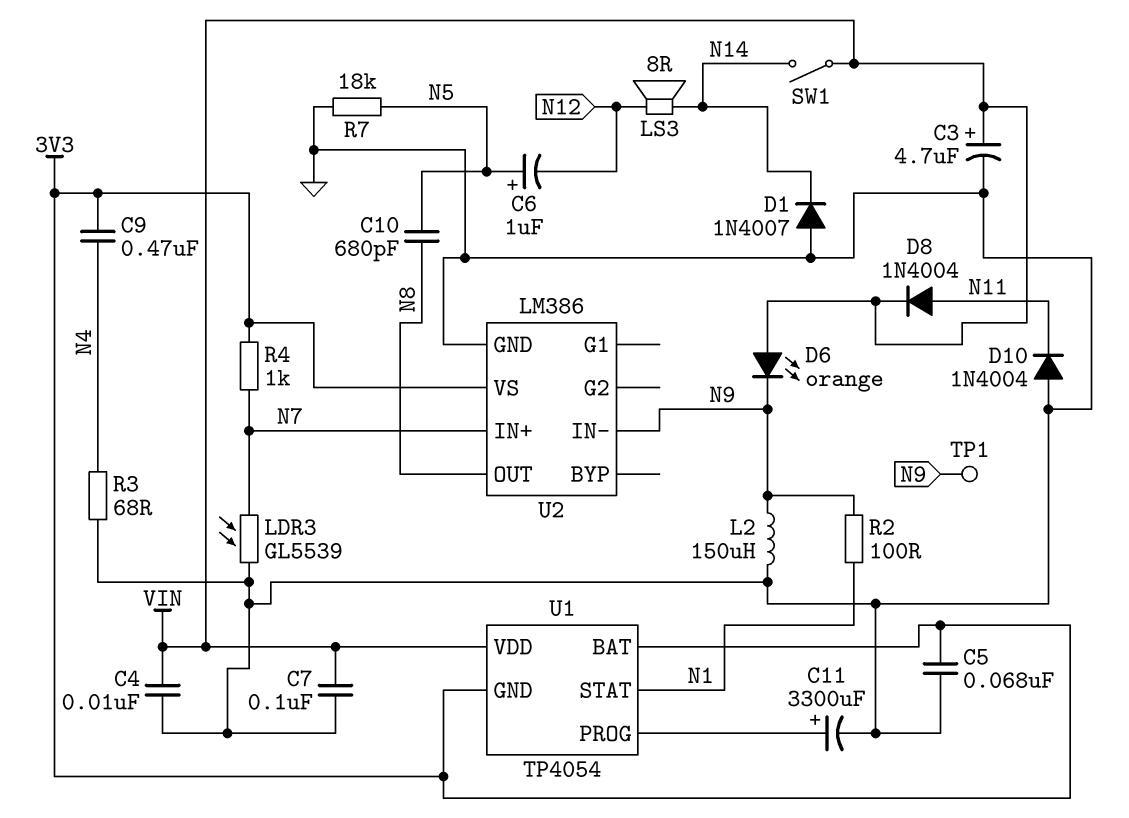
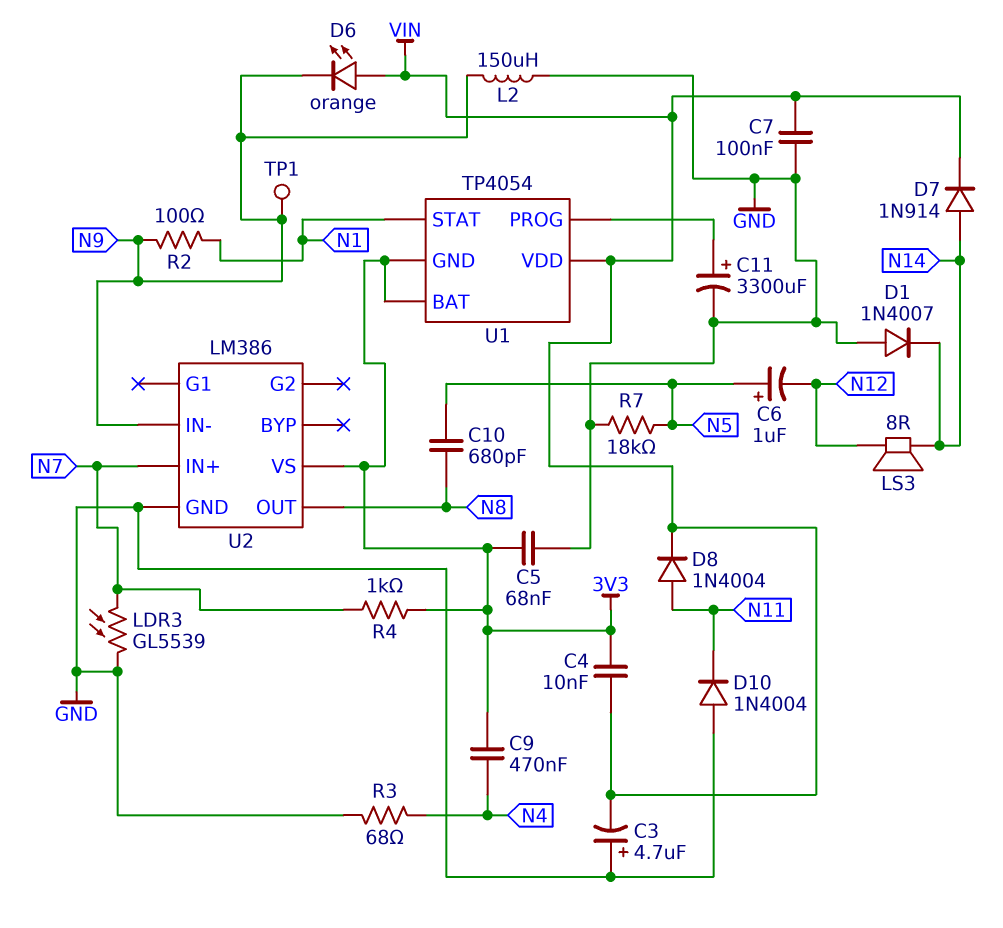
C3: 4.7uF (plus VIN, minus GND) -> 4.7uF (plus GND, minus VIN)
C4: 10nF (GND, VIN) -> 10nF (3V3, VIN)
D7: none -> diode 1N914 (A N14, K VIN)
SW1: switch (N14, VIN) -> none

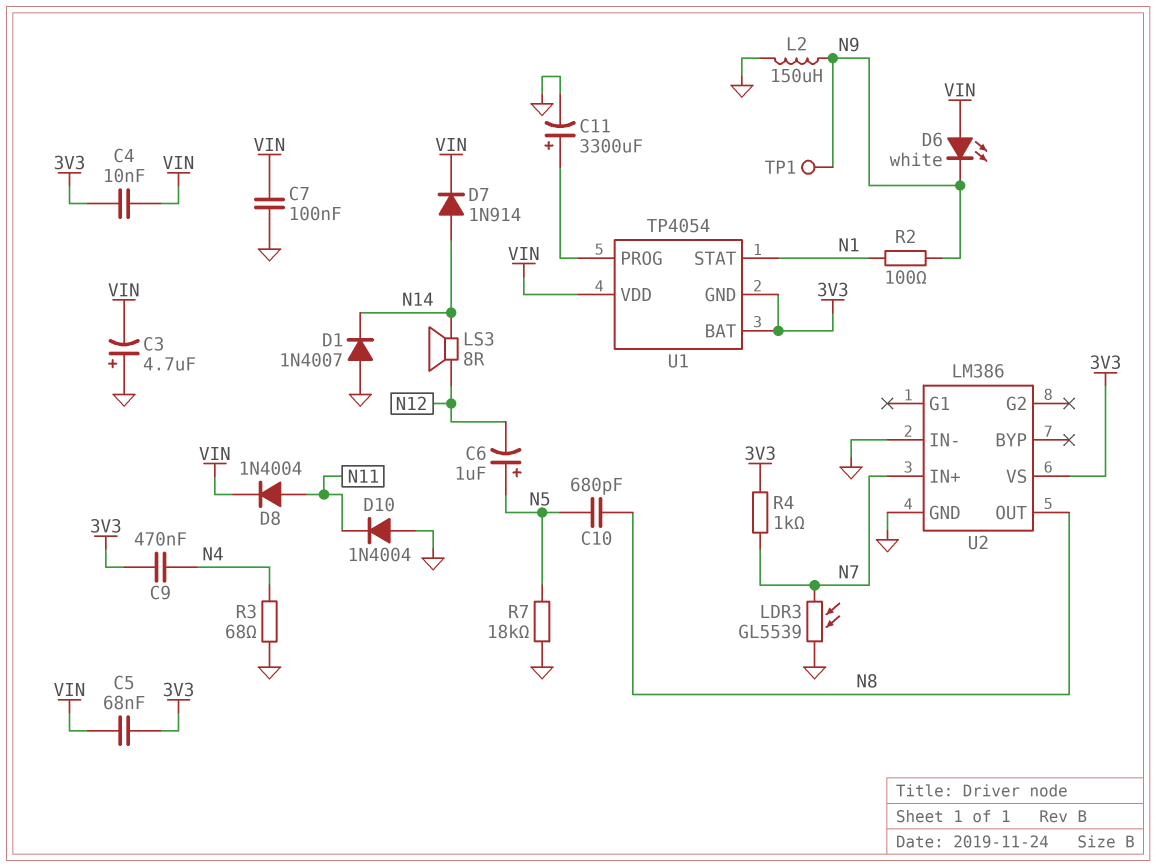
C5: 68nF (3V3, GND) -> 68nF (3V3, VIN)
D6: LED orange (A VIN, K N9) -> LED white (A VIN, K N9)
U2 pin IN-: N9 -> GND

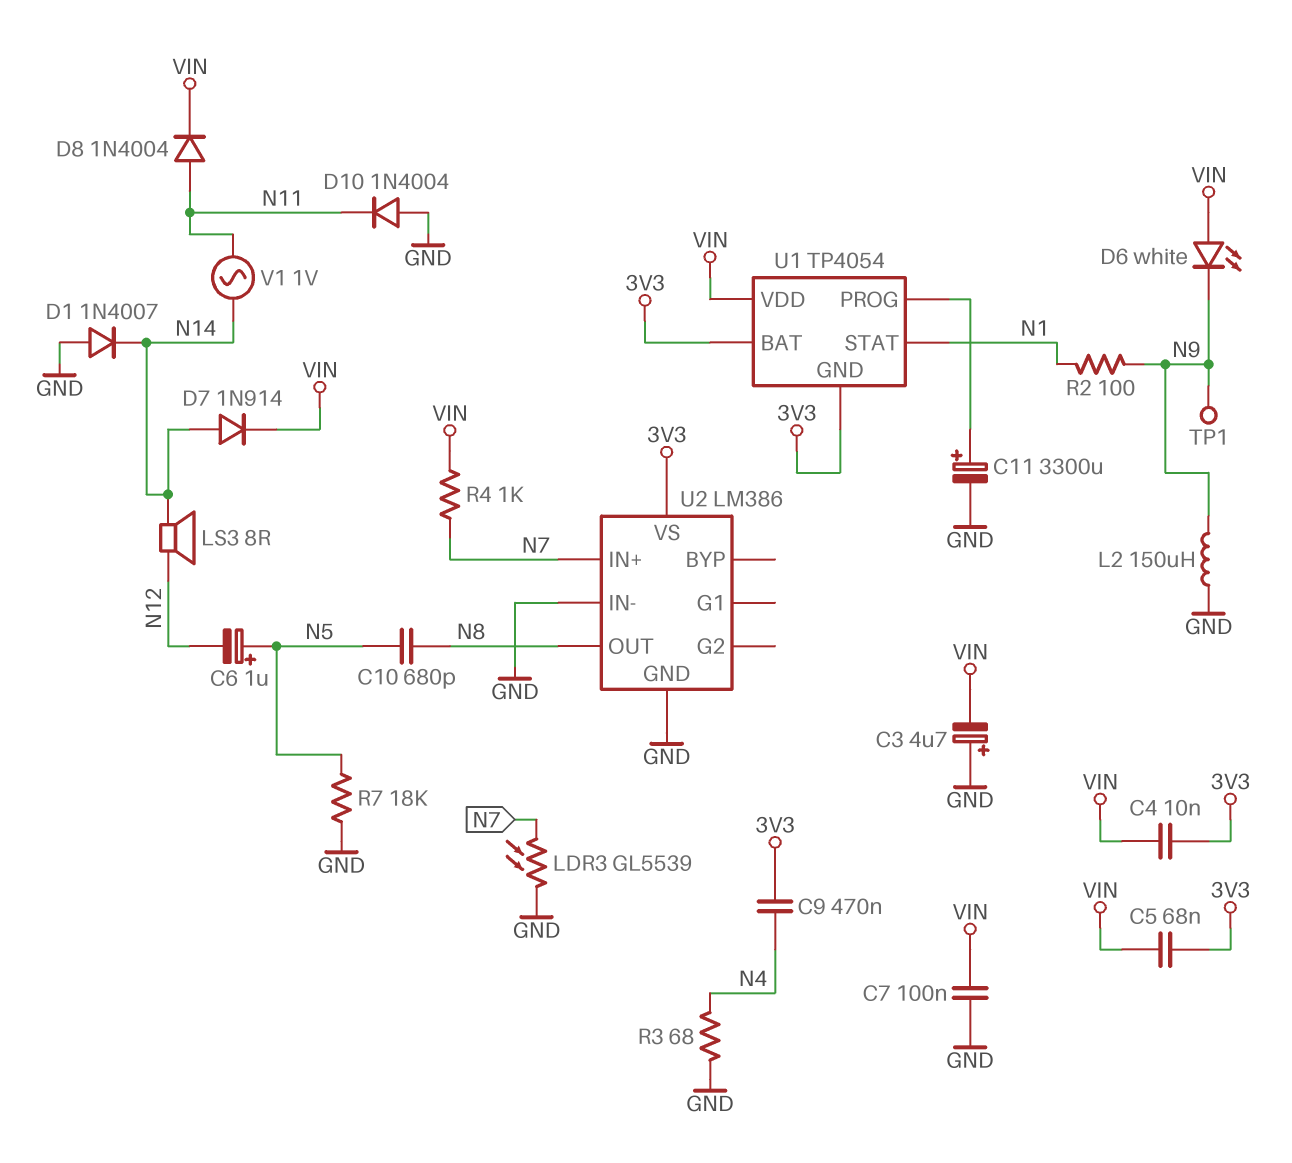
R4: 1k (3V3, N7) -> 1k (N7, VIN)
V1: none -> AC 1V (N11, N14)

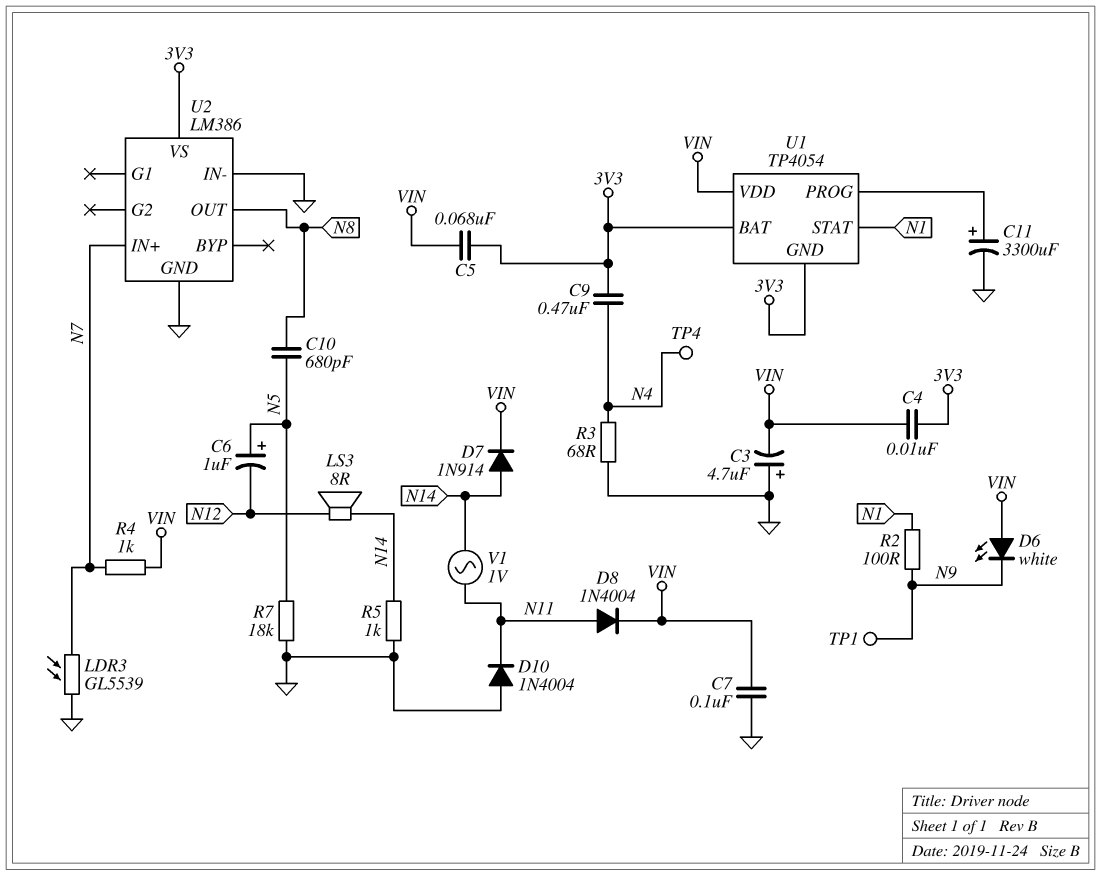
D1: diode 1N4007 (A GND, K N14) -> none
L2: 150uH (GND, N9) -> none
R5: none -> 1k (GND, N14)
TP4: none -> test point (N4)

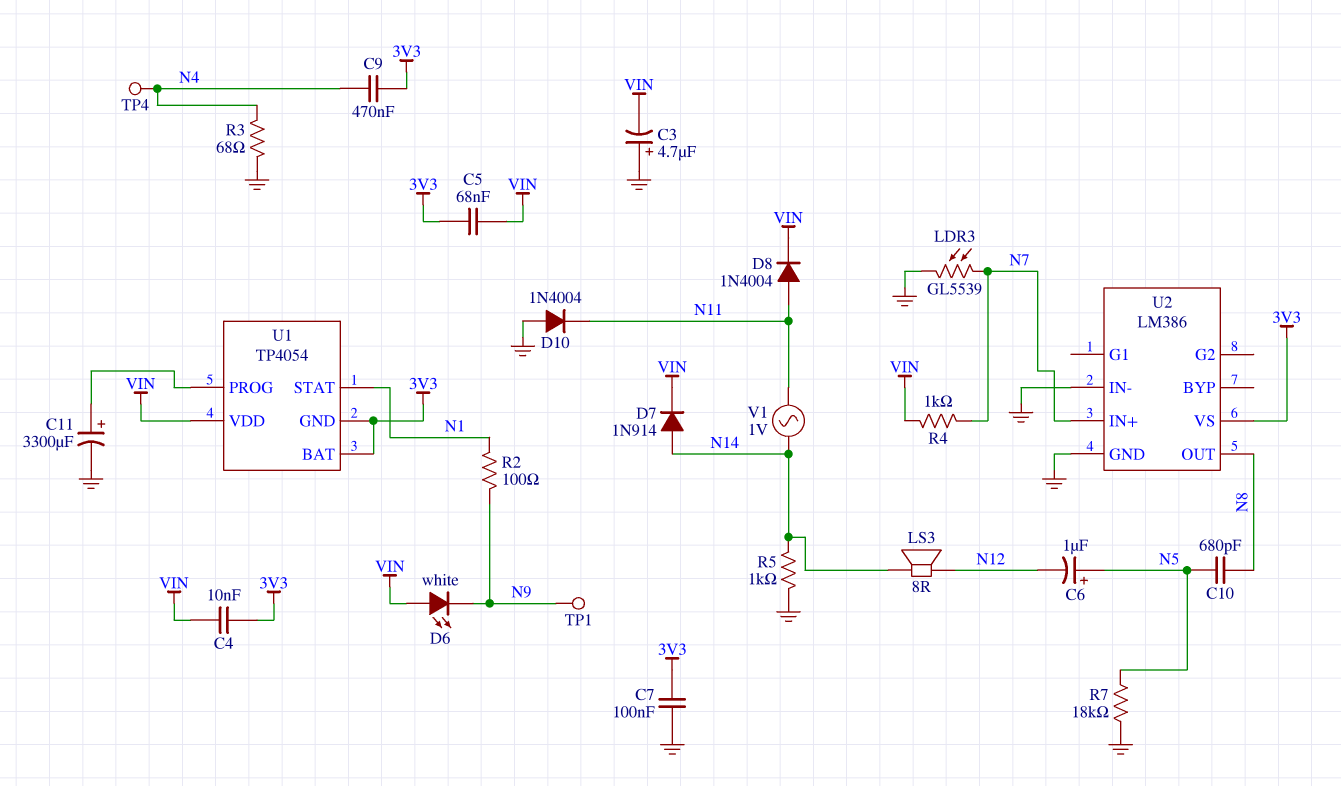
C7: 100nF (GND, VIN) -> 100nF (3V3, GND)

